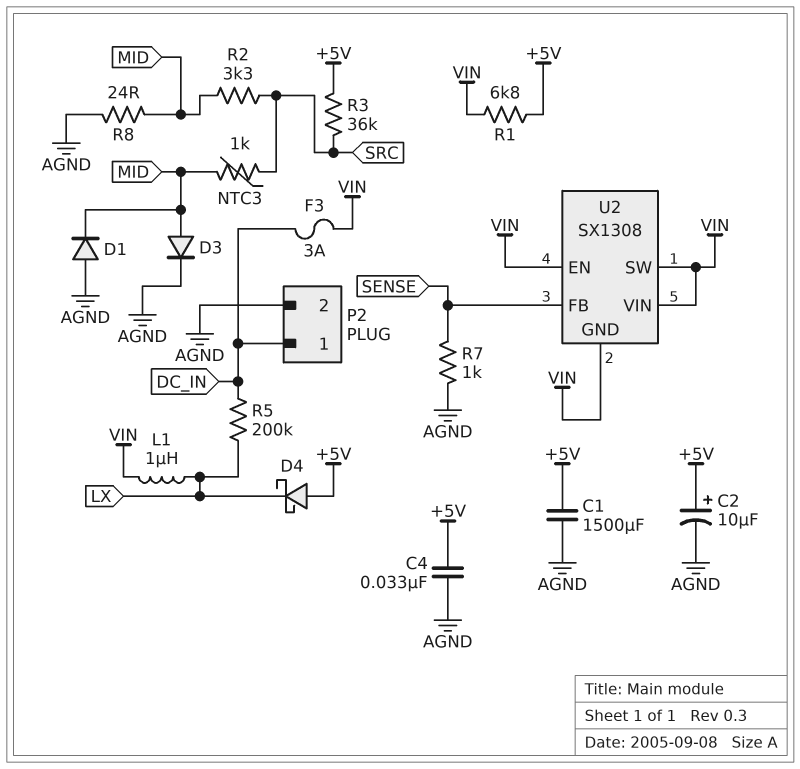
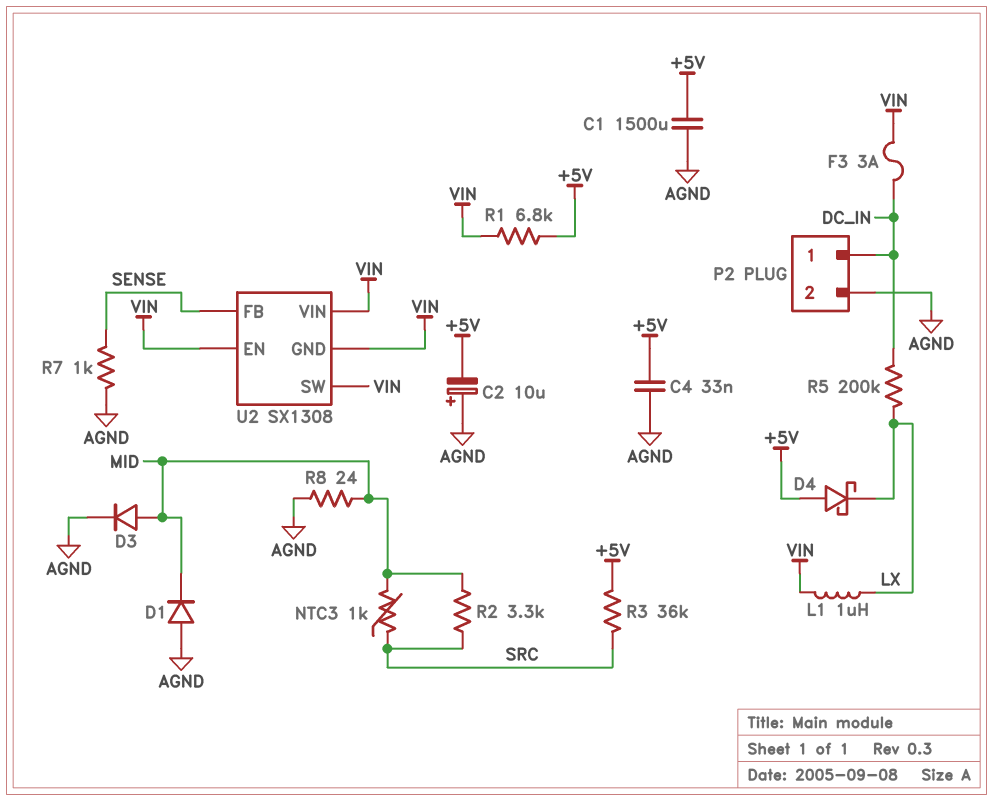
C2: 10uF (plus +5V, minus AGND) -> 10uF (plus AGND, minus +5V)

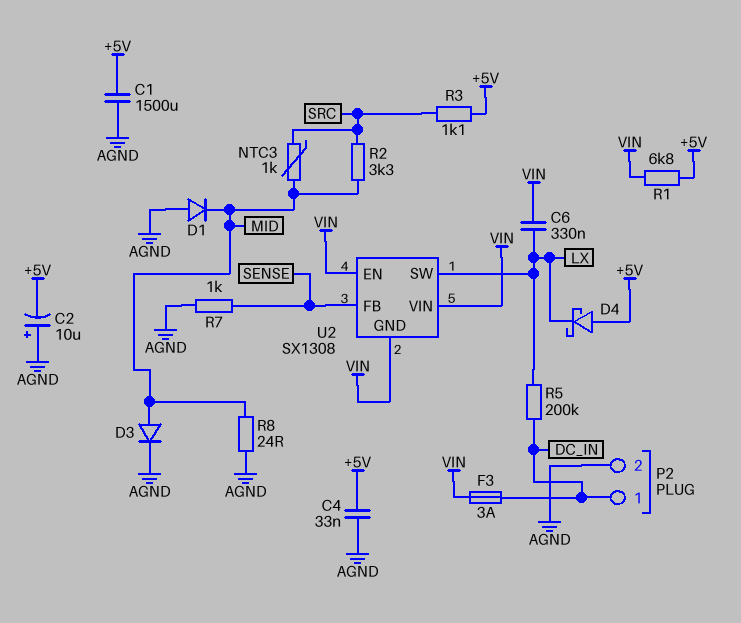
C6: none -> 330nF (LX, VIN)
L1: 1uH (LX, VIN) -> none
R3: 36k (+5V, SRC) -> 1.1k (+5V, SRC)
U2 pin SW: VIN -> LX

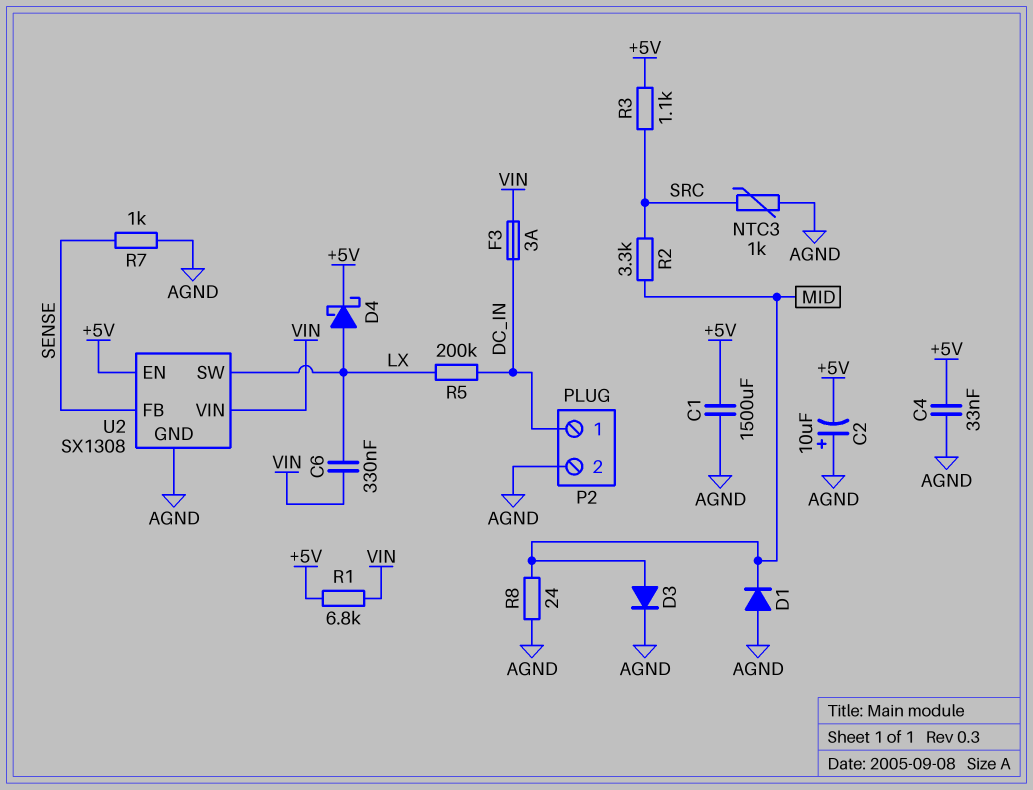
D4: schottky (A +5V, K LX) -> schottky (A LX, K +5V)
NTC3: 1k (MID, SRC) -> 1k (AGND, SRC)
U2 pin EN: VIN -> +5V
U2 pin GND: VIN -> AGND

